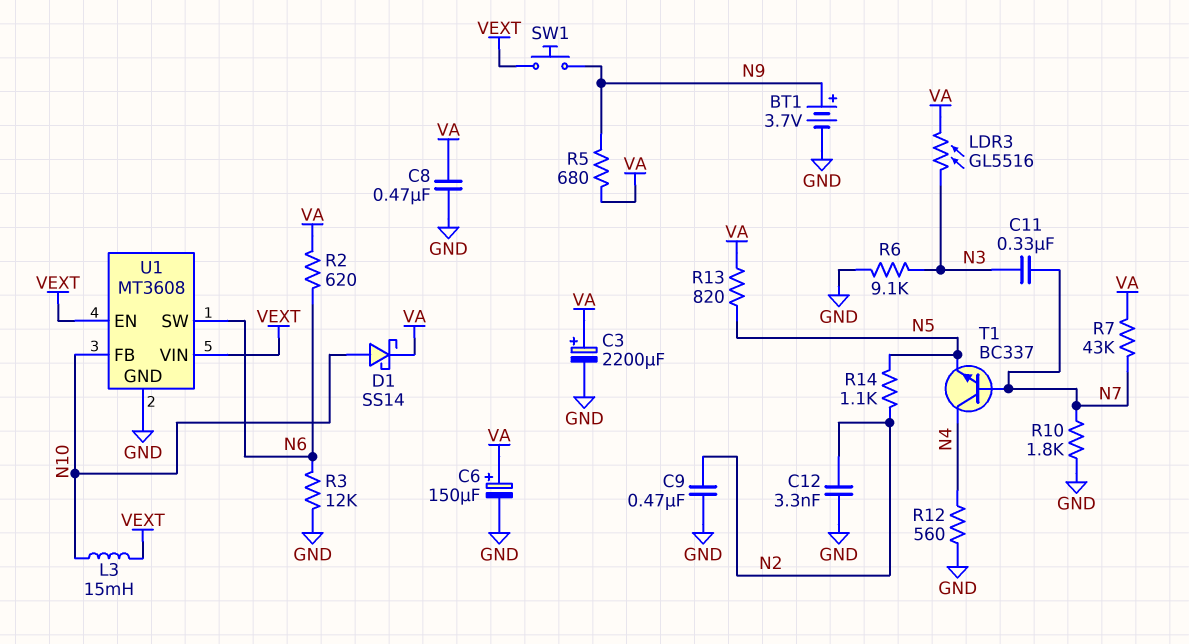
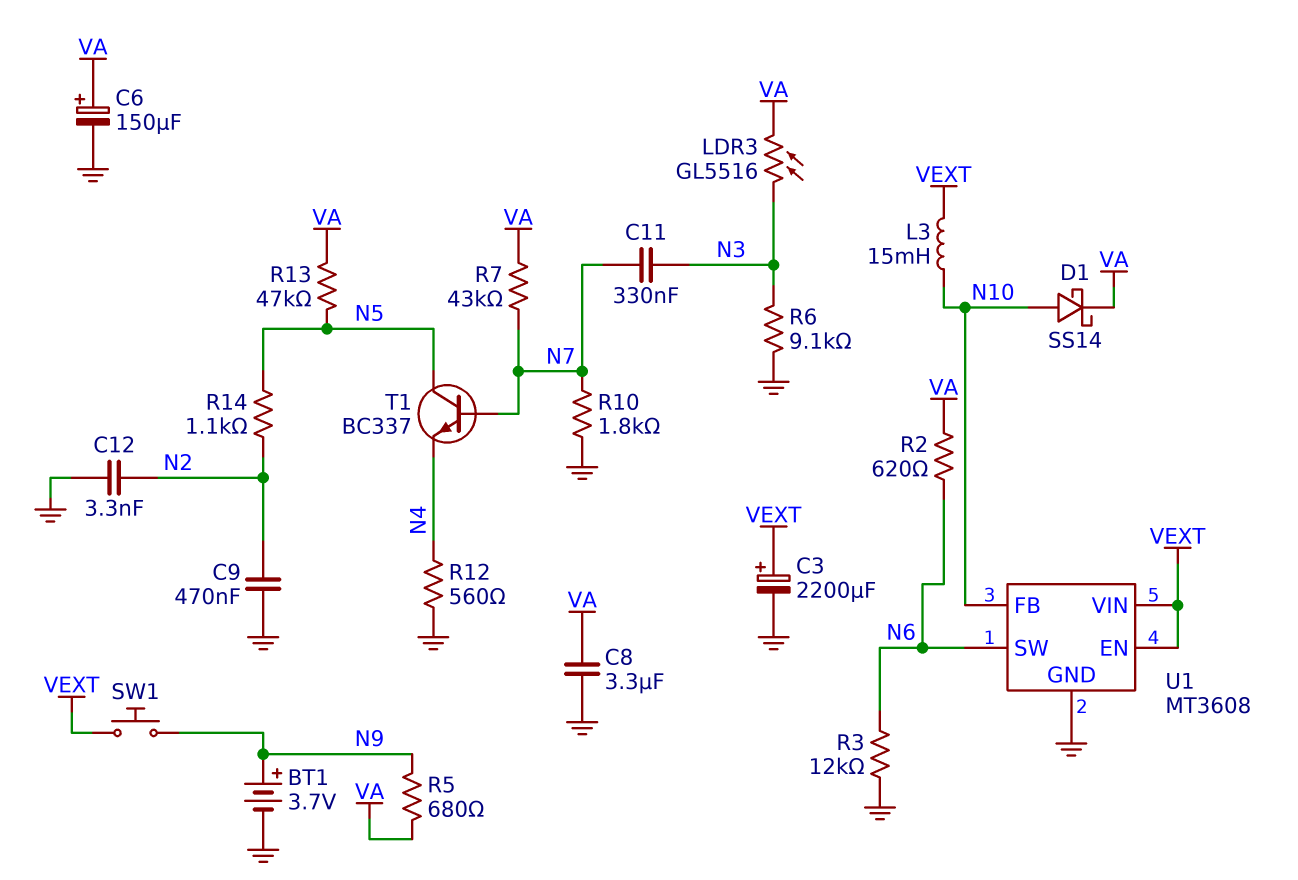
C3: 2200uF (plus VA, minus GND) -> 2200uF (plus VEXT, minus GND)
C8: 470nF (GND, VA) -> 3.3uF (GND, VA)
R13: 820 (N5, VA) -> 47k (N5, VA)
T1: NPN BC337 (B N7, C N4, E N5) -> NPN BC337 (B N7, C N5, E N4)

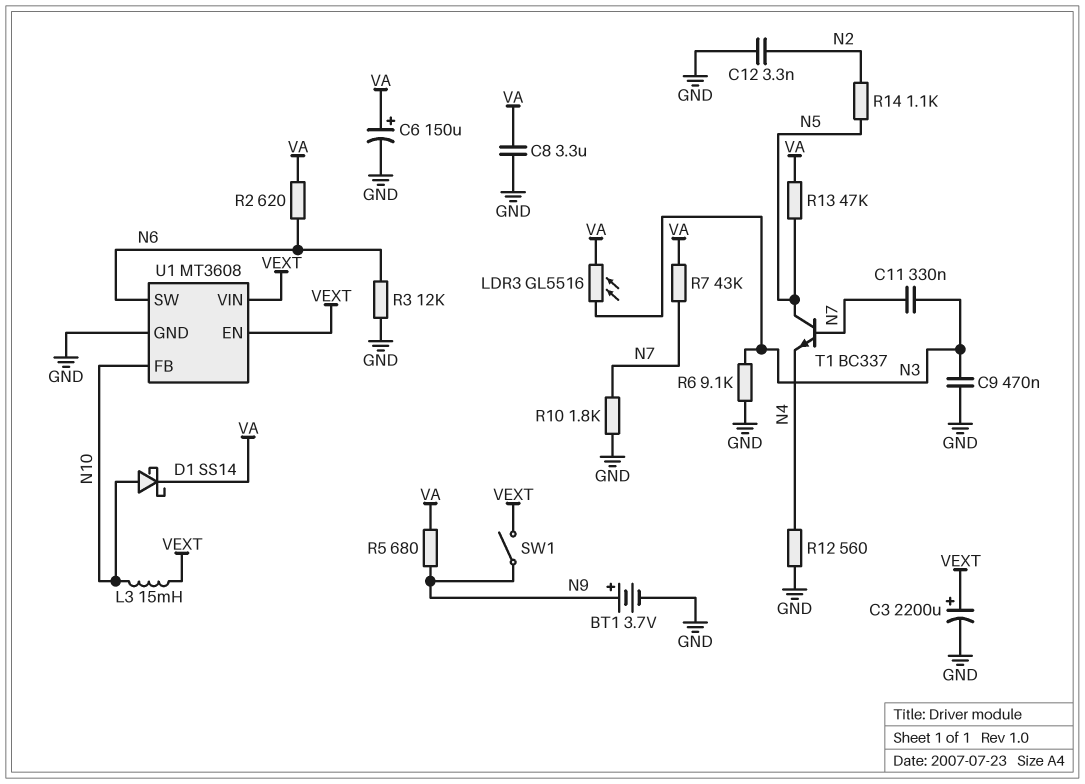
C9: 470nF (GND, N2) -> 470nF (GND, N3)
SW1: button (N9, VEXT) -> switch (N9, VEXT)

